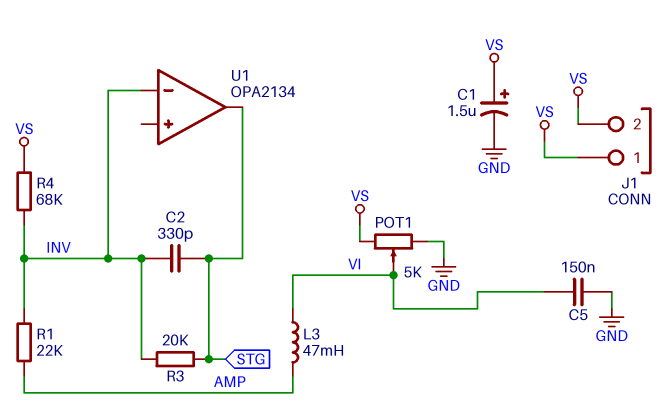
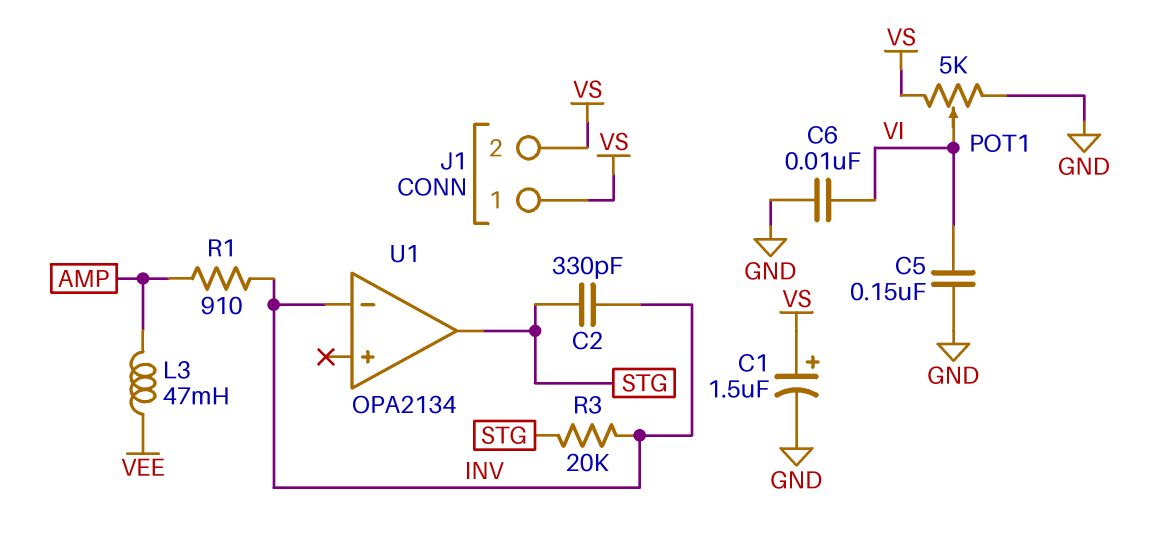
C6: none -> 10nF (GND, VI)
L3: 47mH (AMP, VI) -> 47mH (AMP, VEE)
R1: 22k (AMP, INV) -> 910 (AMP, INV)
R4: 68k (INV, VS) -> none

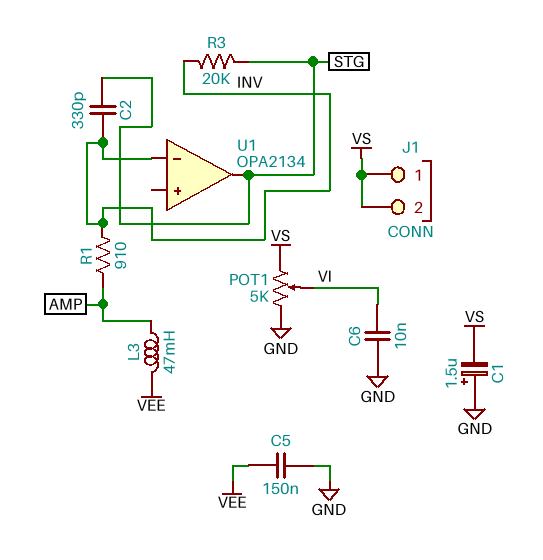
C1: 1.5uF (plus VS, minus GND) -> 1.5uF (plus GND, minus VS)
C5: 150nF (GND, VI) -> 150nF (GND, VEE)

